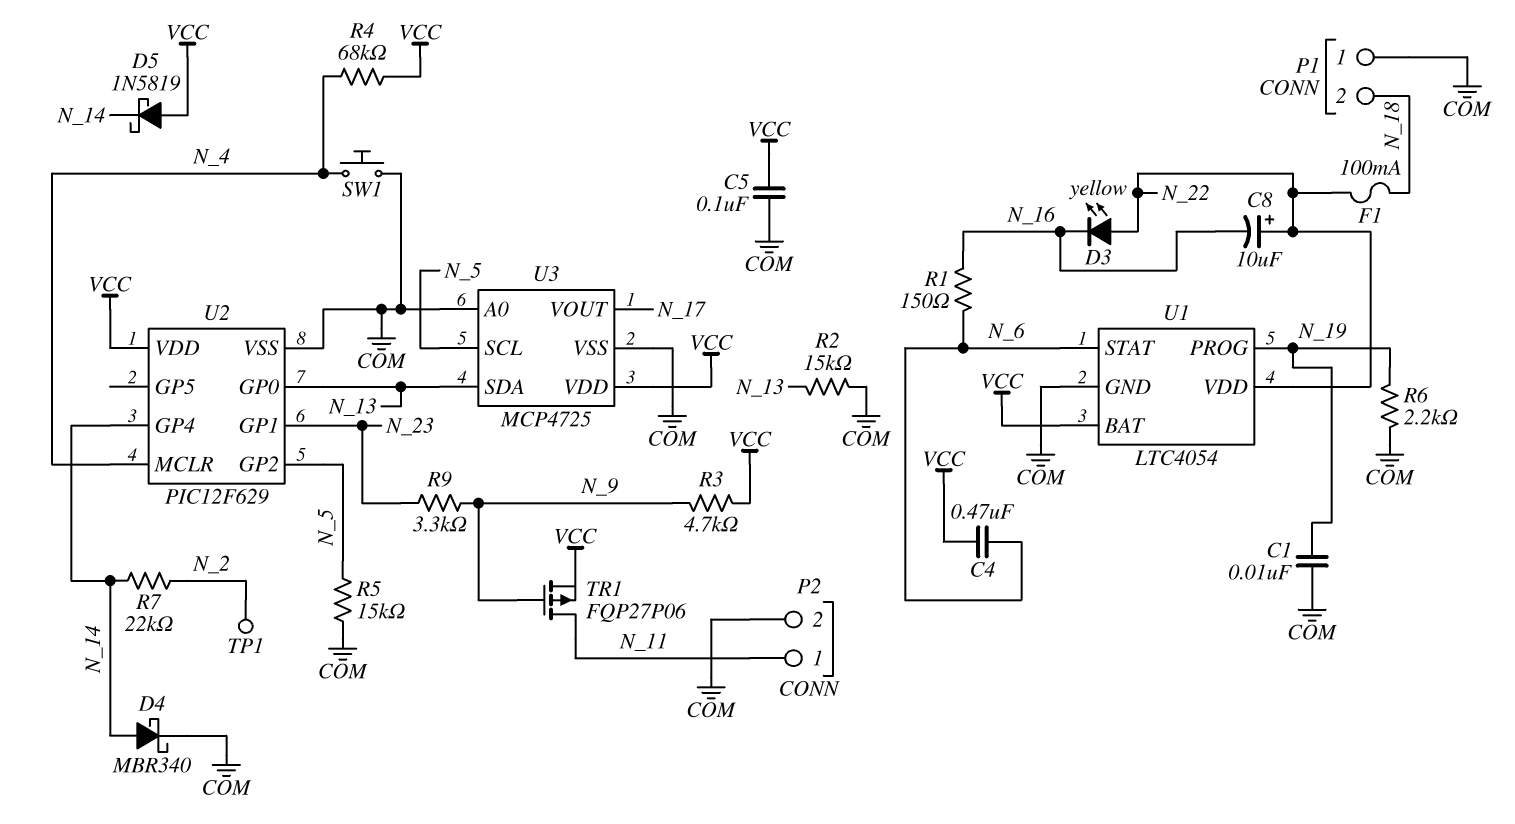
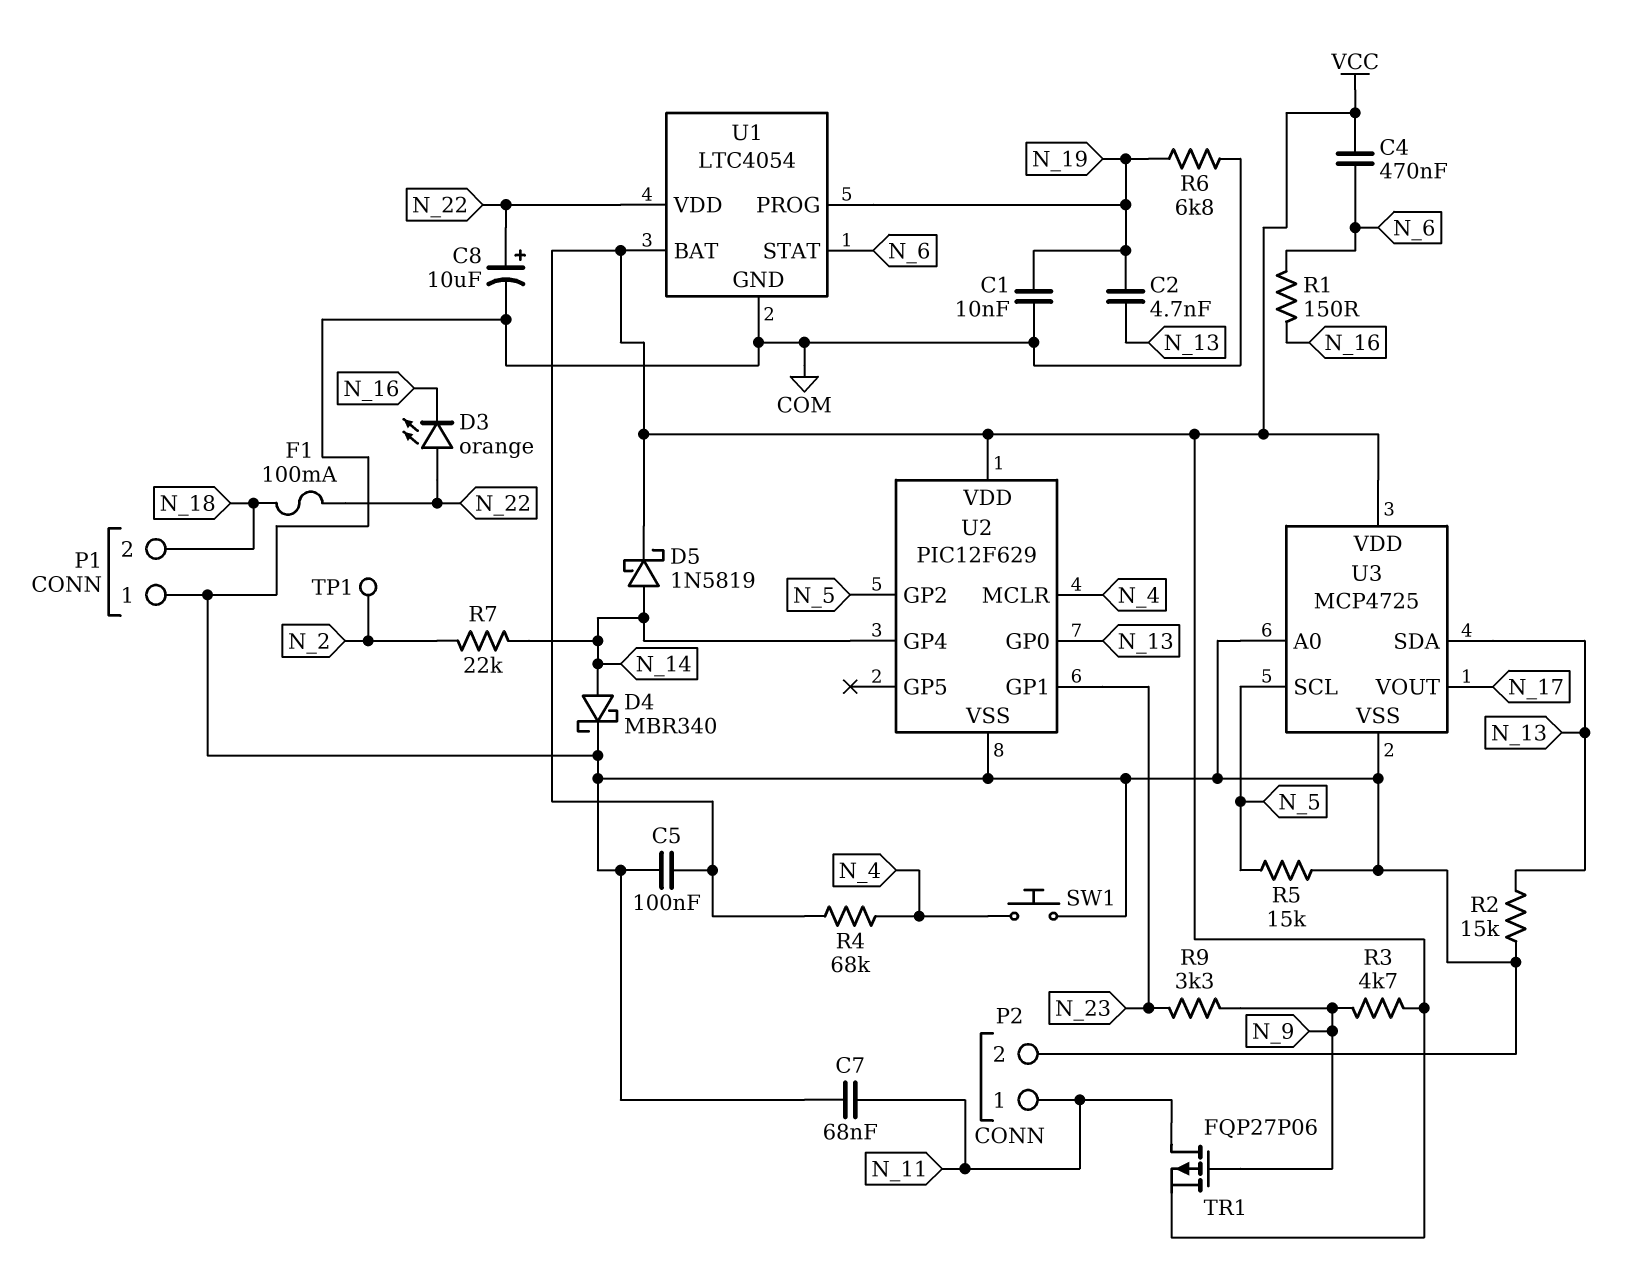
C2: none -> 4.7nF (N_13, N_19)
C7: none -> 68nF (COM, N_11)
C8: 10uF (plus N_22, minus N_16) -> 10uF (plus N_22, minus COM)
D3: LED yellow (A N_22, K N_16) -> LED orange (A N_22, K N_16)
D5: schottky 1N5819 (A VCC, K N_14) -> schottky 1N5819 (A N_14, K VCC)
R6: 2.2k (COM, N_19) -> 6.8k (COM, N_19)

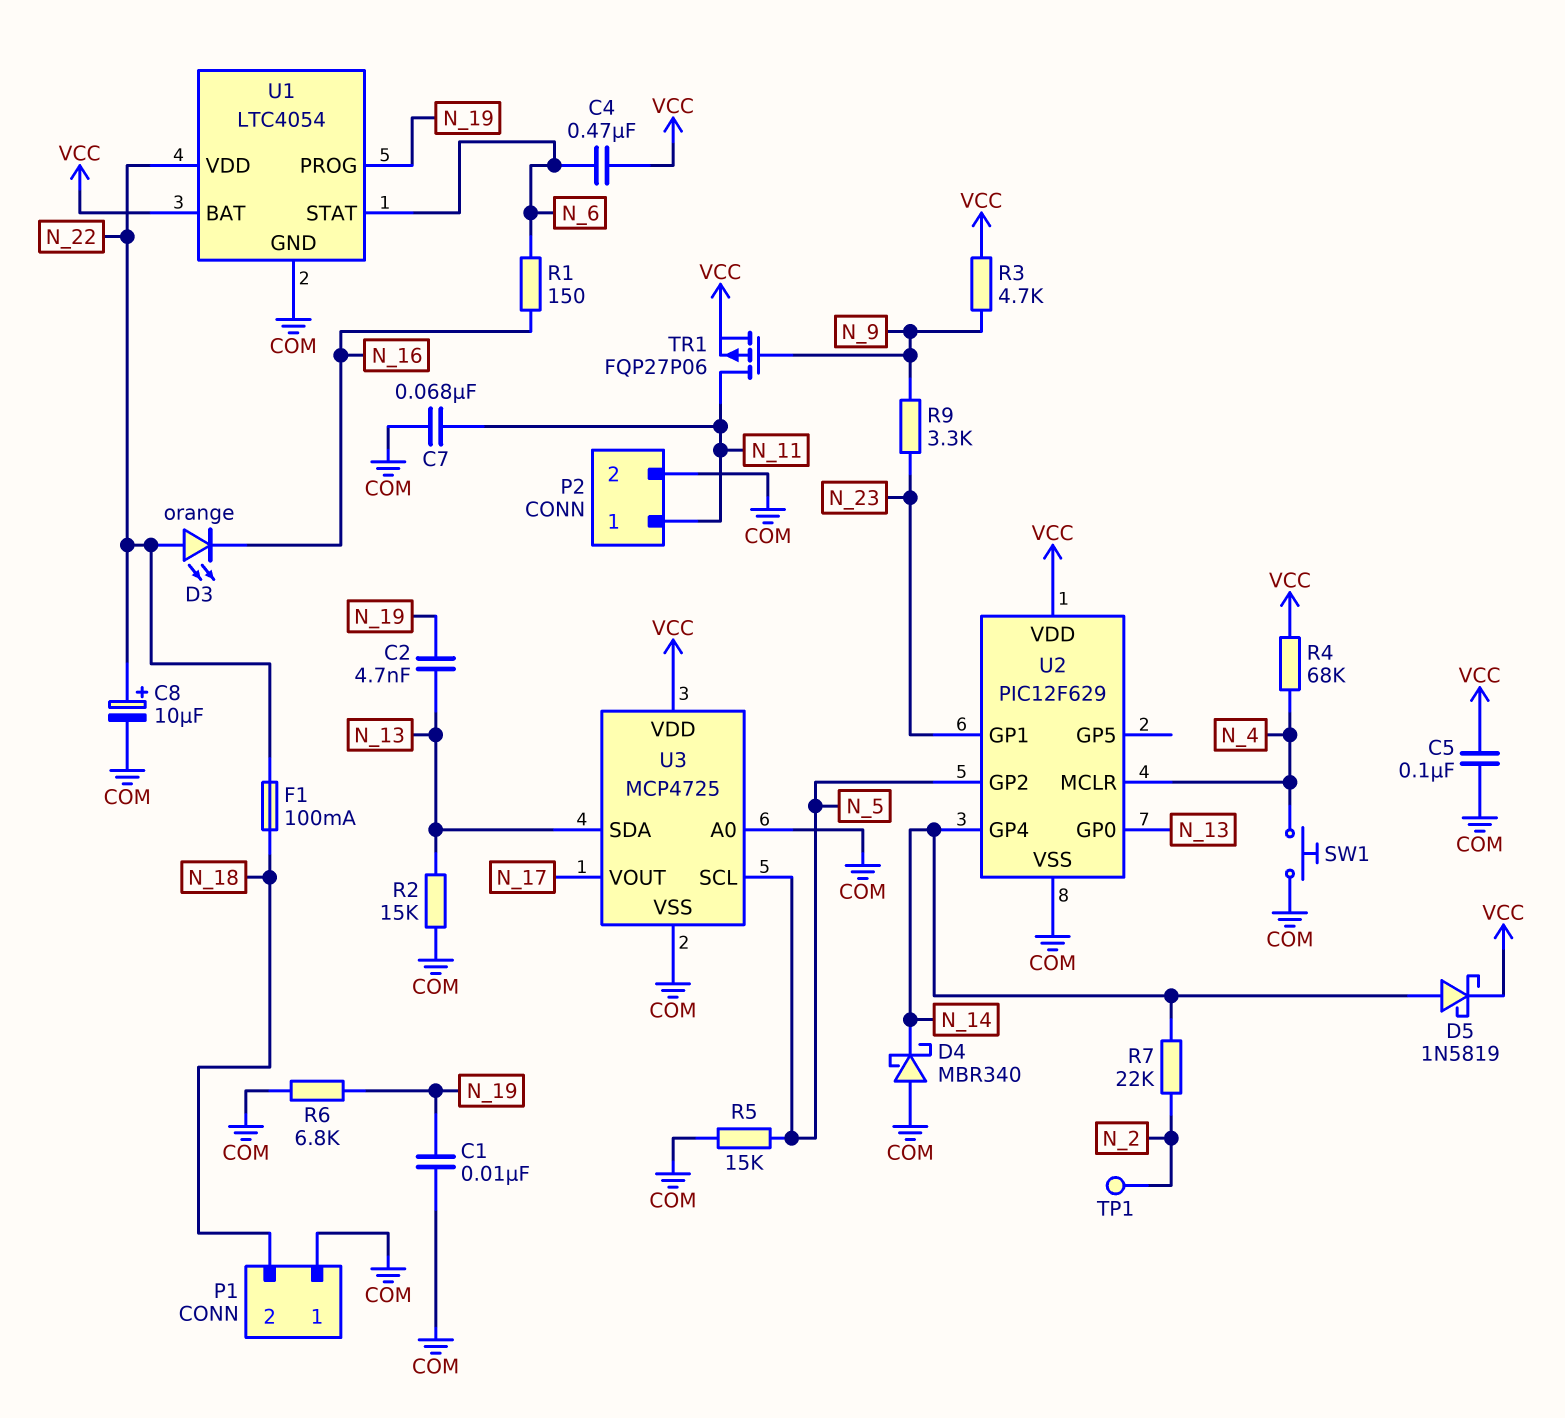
D4: schottky MBR340 (A N_14, K COM) -> schottky MBR340 (A COM, K N_14)

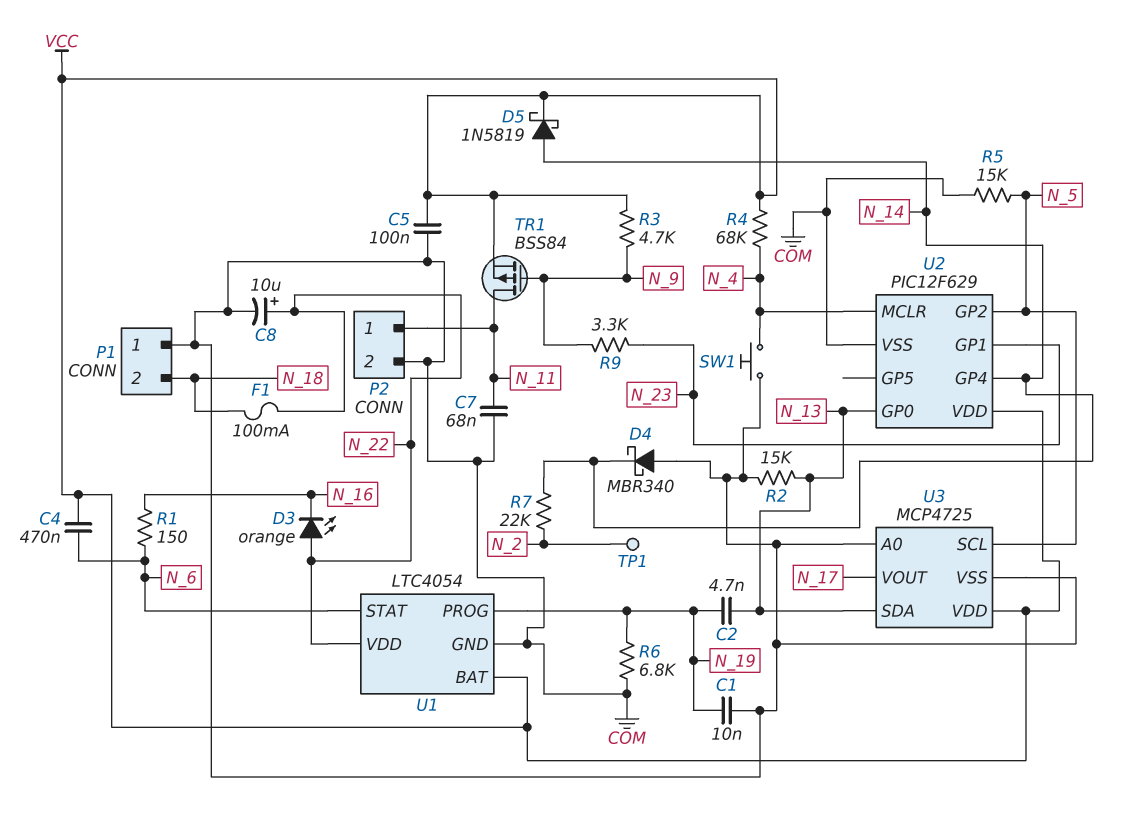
TR1: PMOS FQP27P06 (G N_9, D N_11, S VCC) -> PMOS BSS84 (G N_9, D N_11, S VCC)

